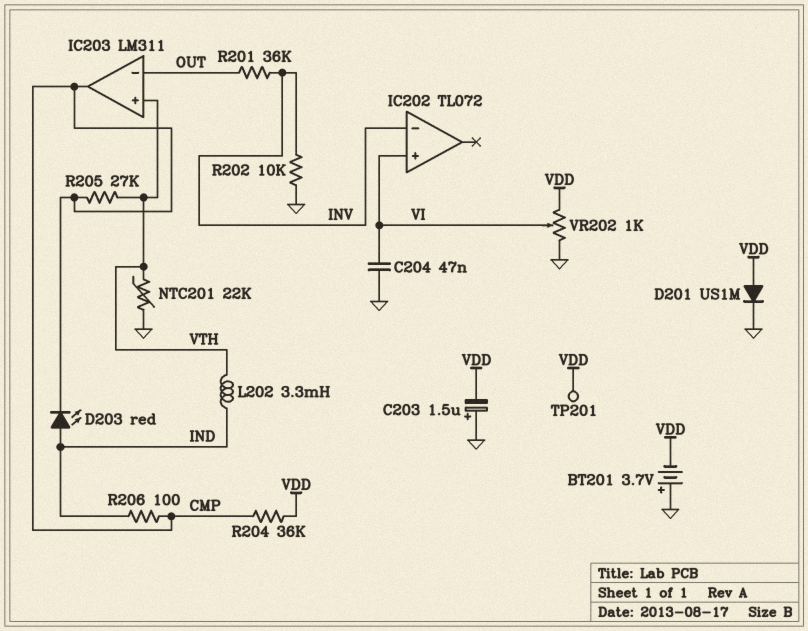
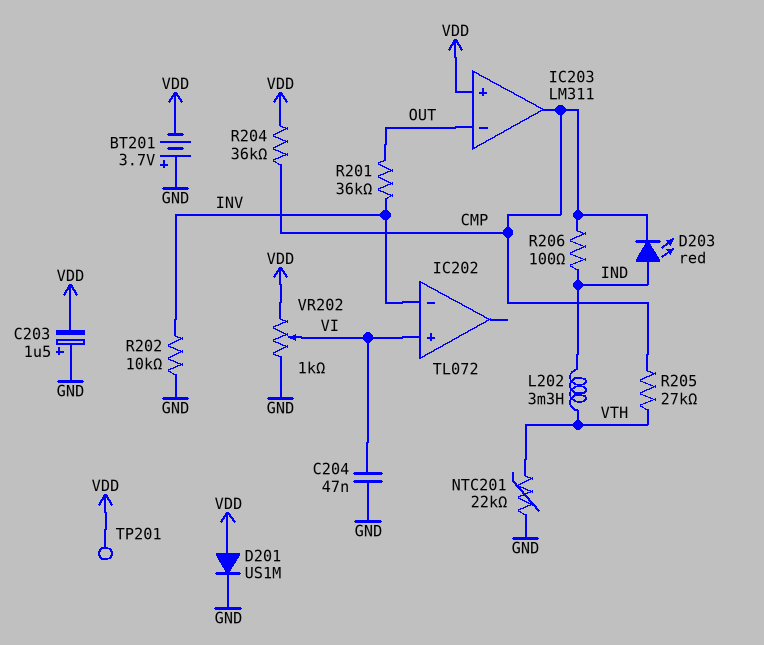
IC203 pin in+: VTH -> VDD

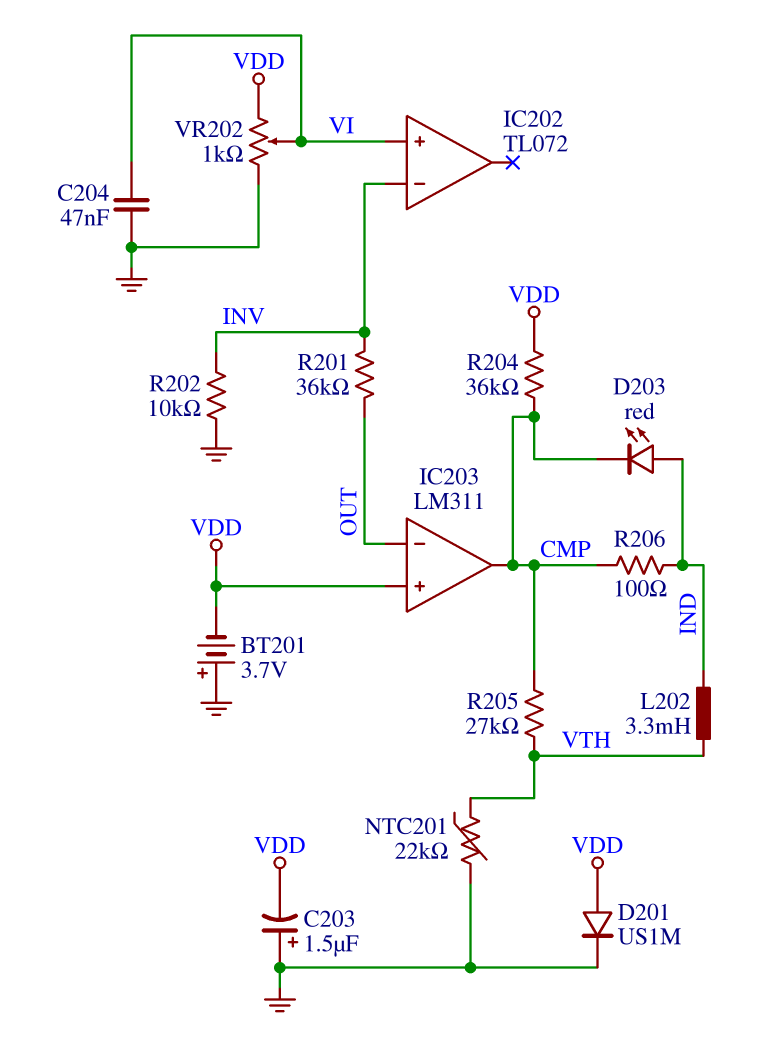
TP201: test point (VDD) -> none

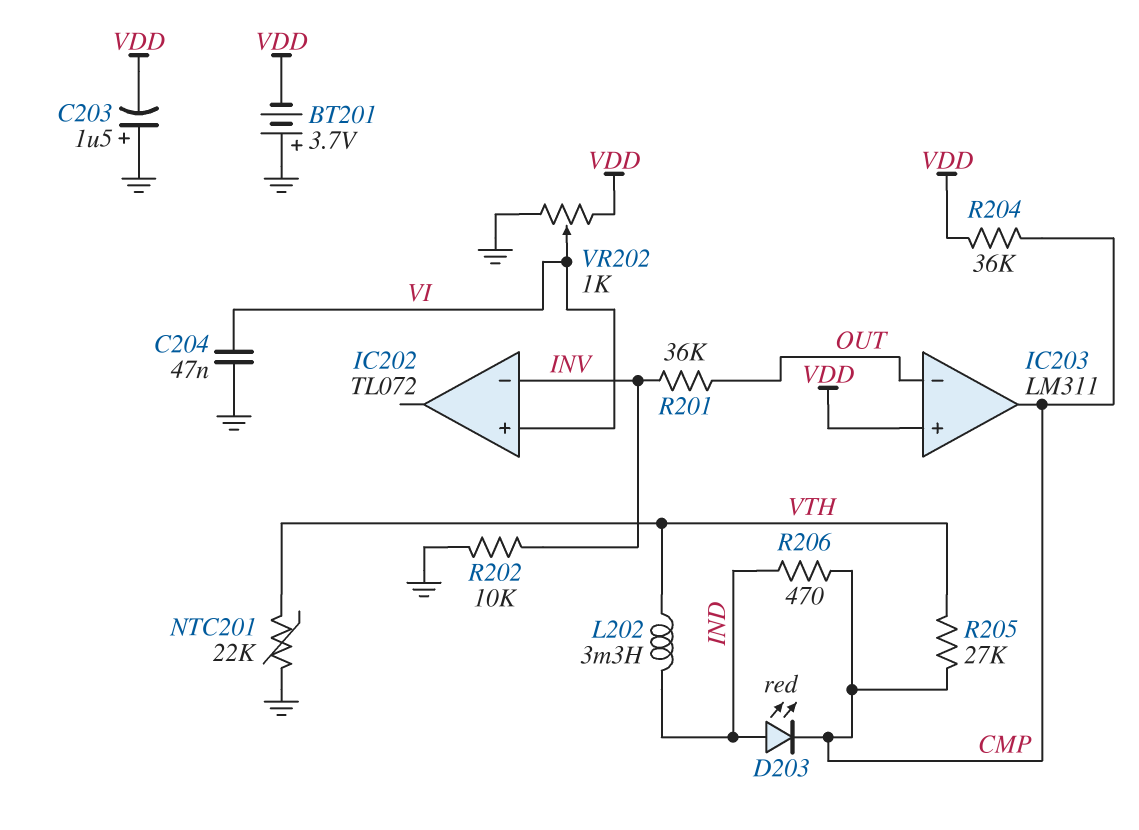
D201: diode US1M (A VDD, K GND) -> none
R206: 100 (CMP, IND) -> 470 (CMP, IND)

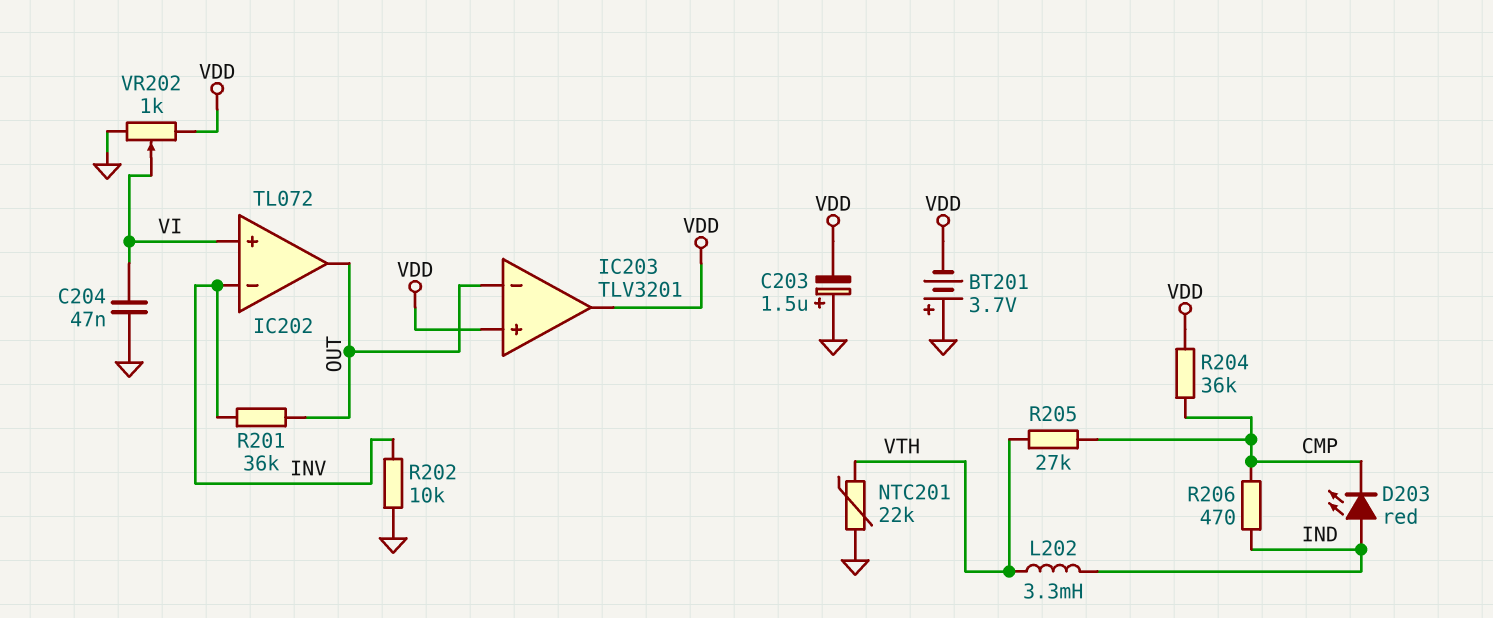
IC202 pin out: none -> OUT
IC203: LM311 -> TLV3201
IC203 pin out: CMP -> VDD

